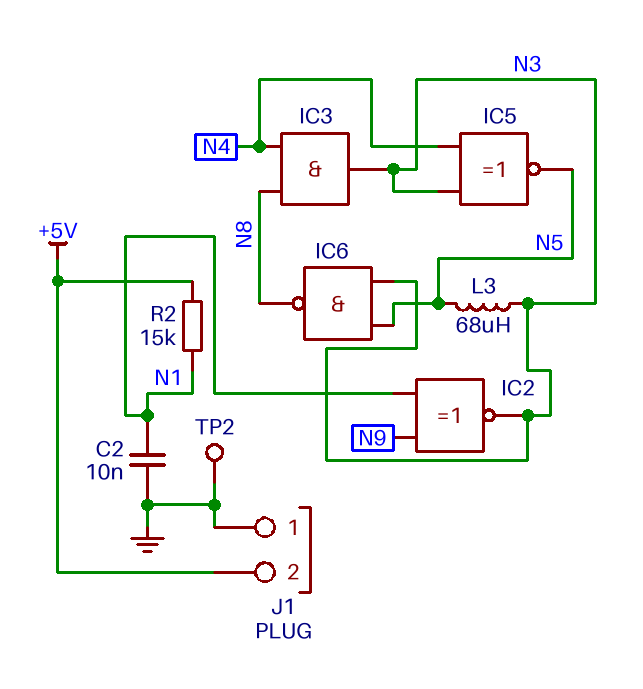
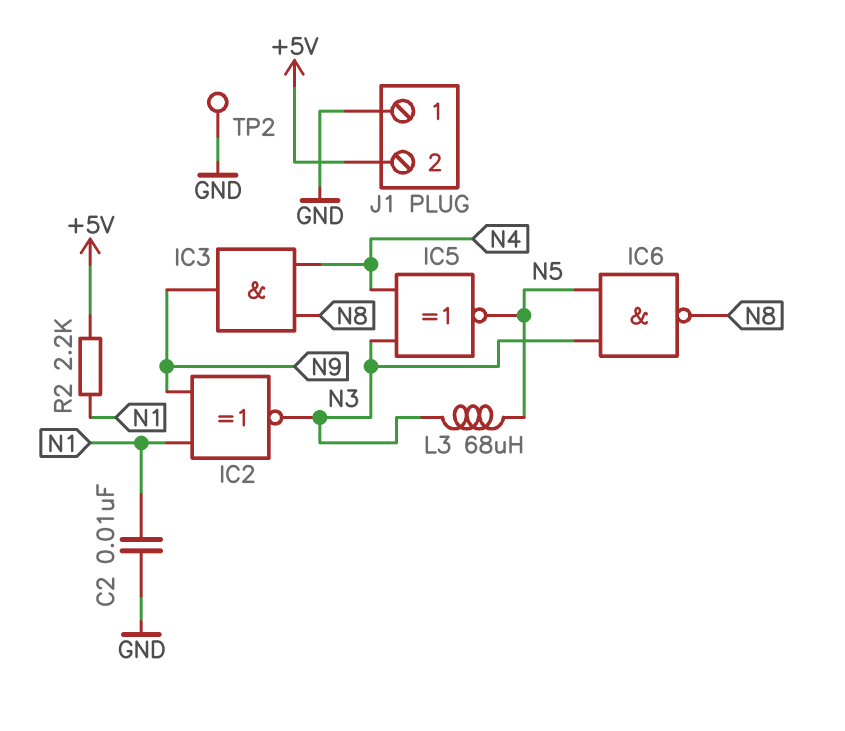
IC3: AND (in N4, in N8, out N3) -> AND (in N4, in N8, out N9)
R2: 15k (+5V, N1) -> 2.2k (+5V, N1)

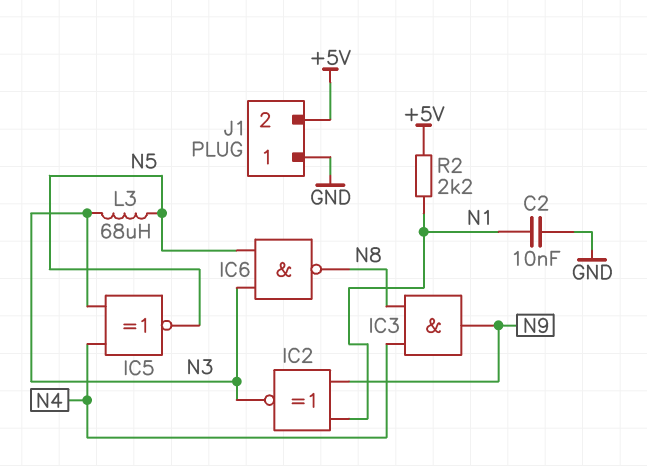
TP2: test point (GND) -> none

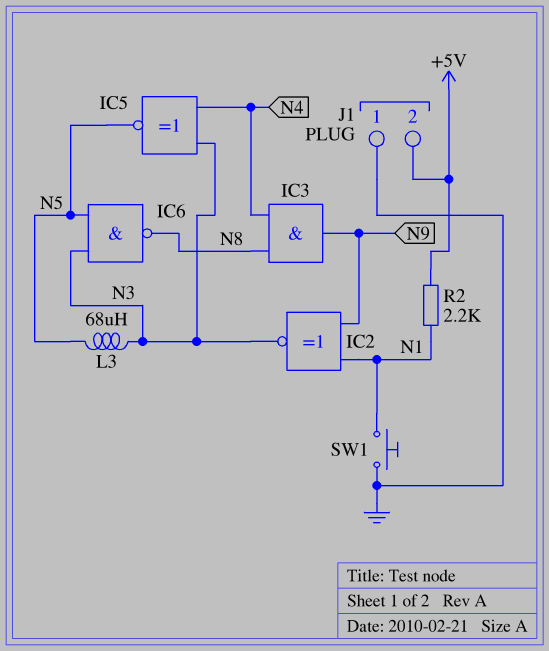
C2: 10nF (GND, N1) -> none
SW1: none -> button (GND, N1)

